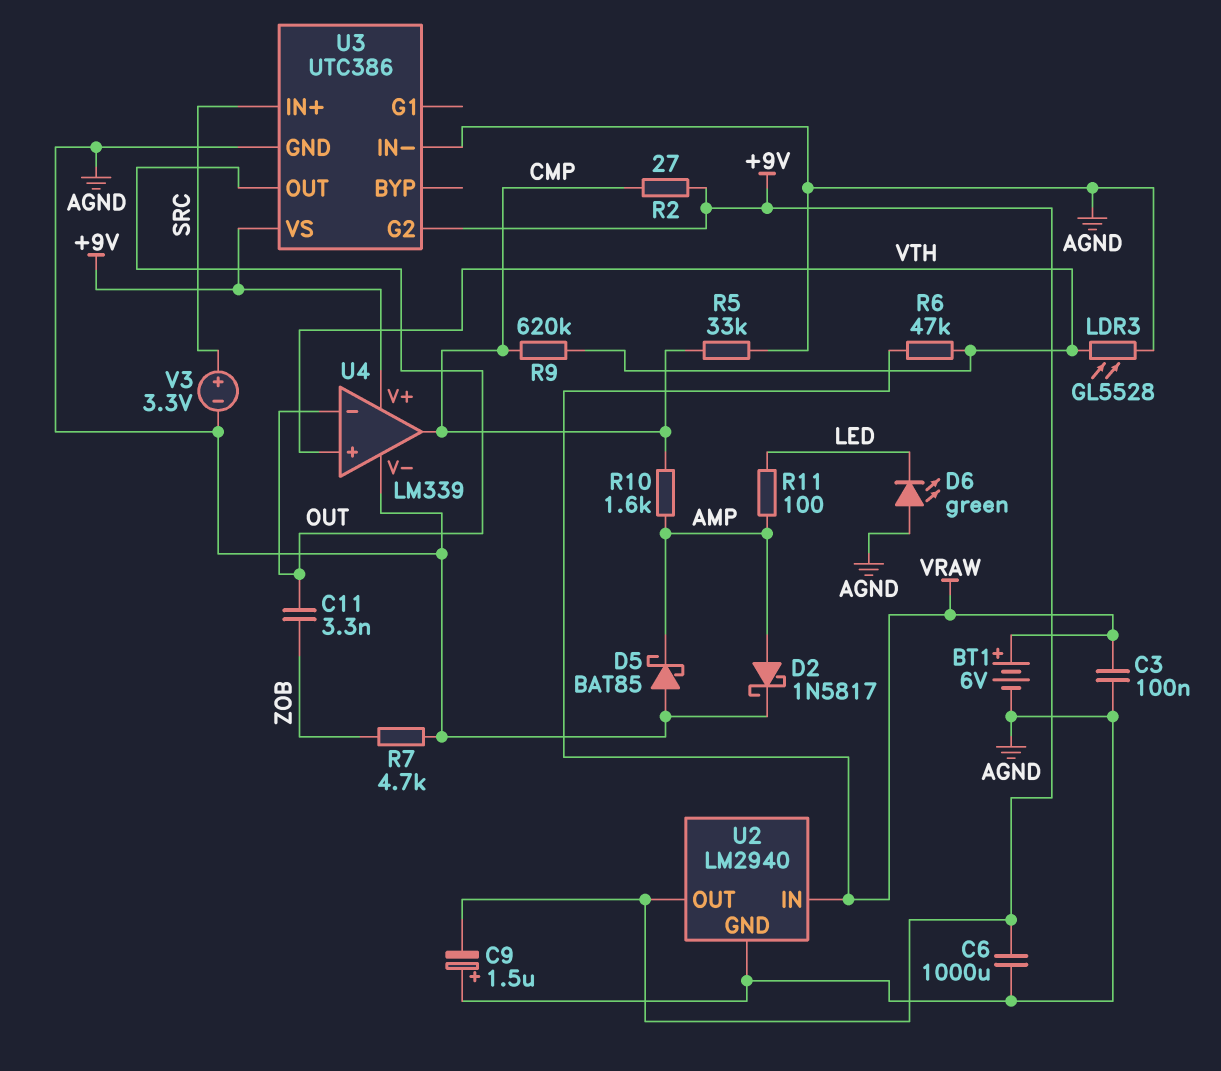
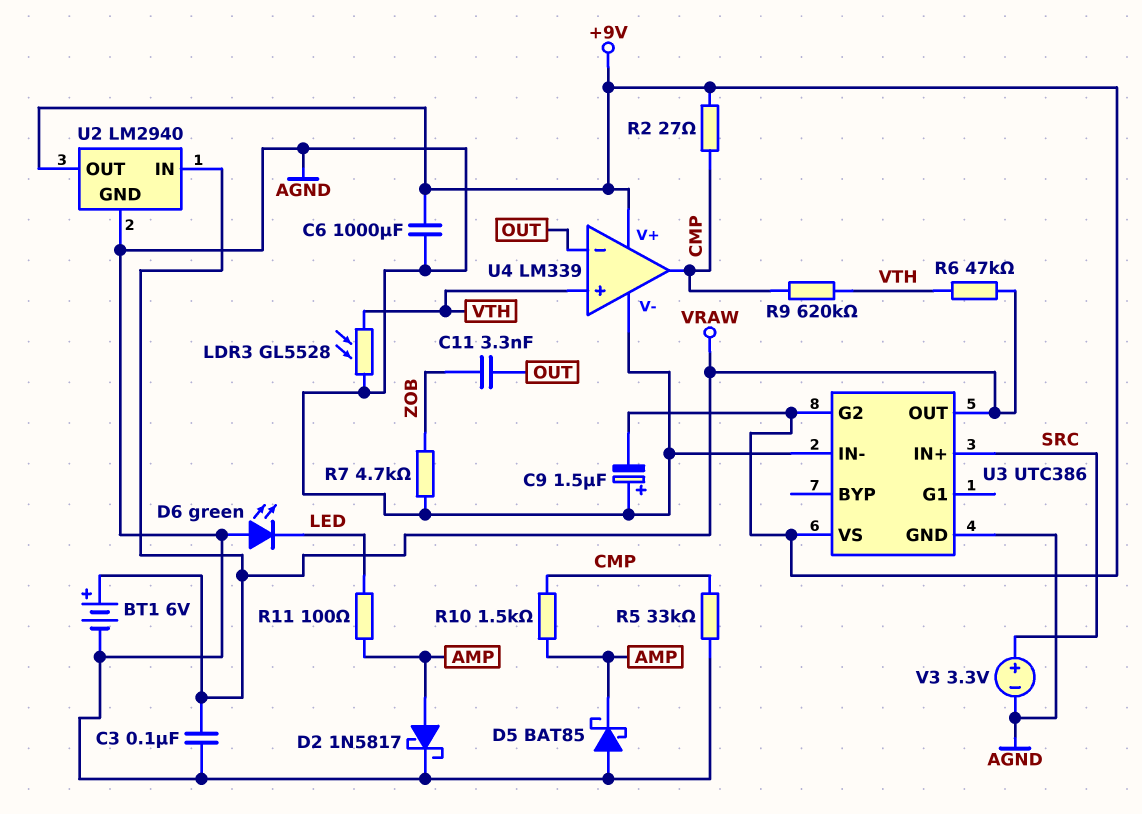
R10: 1.6k (AMP, CMP) -> 1.5k (AMP, CMP)
U3 pin OUT: OUT -> VRAW

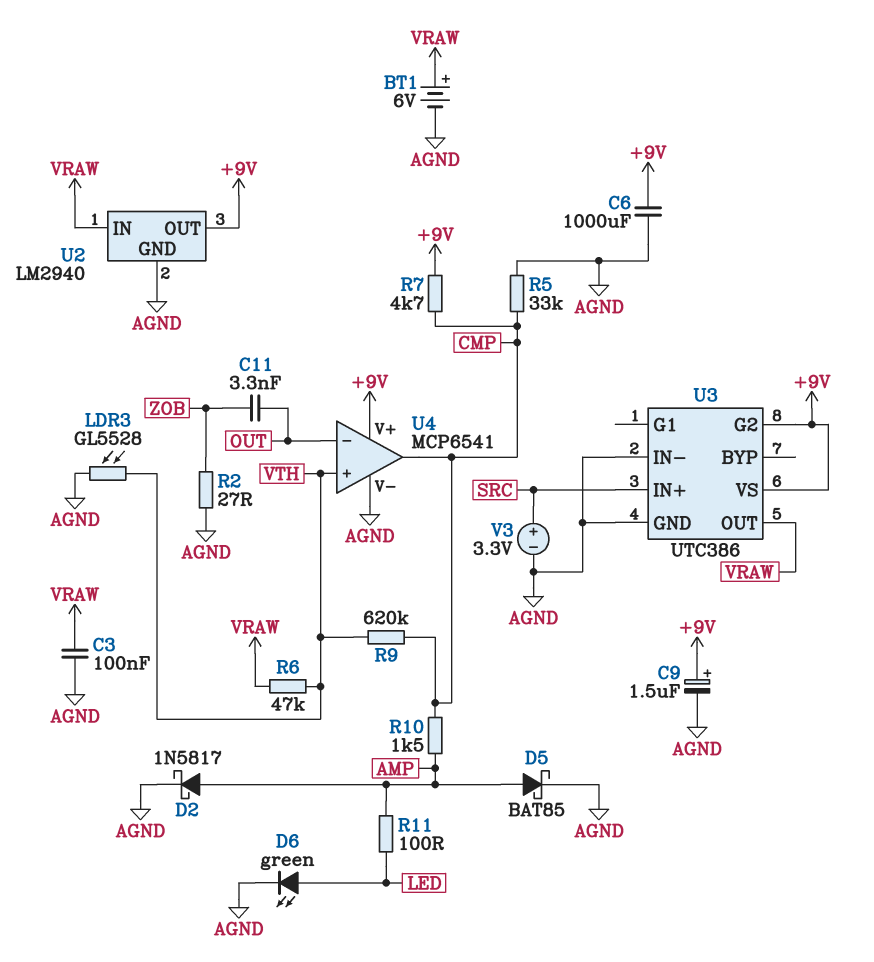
C9: 1.5uF (plus AGND, minus +9V) -> 1.5uF (plus +9V, minus AGND)
D5: schottky BAT85 (A AGND, K AMP) -> schottky BAT85 (A AMP, K AGND)
D6: LED green (A AGND, K LED) -> LED green (A LED, K AGND)
R2: 27 (+9V, CMP) -> 27 (AGND, ZOB)
R7: 4.7k (AGND, ZOB) -> 4.7k (+9V, CMP)
U4: LM339 -> MCP6541

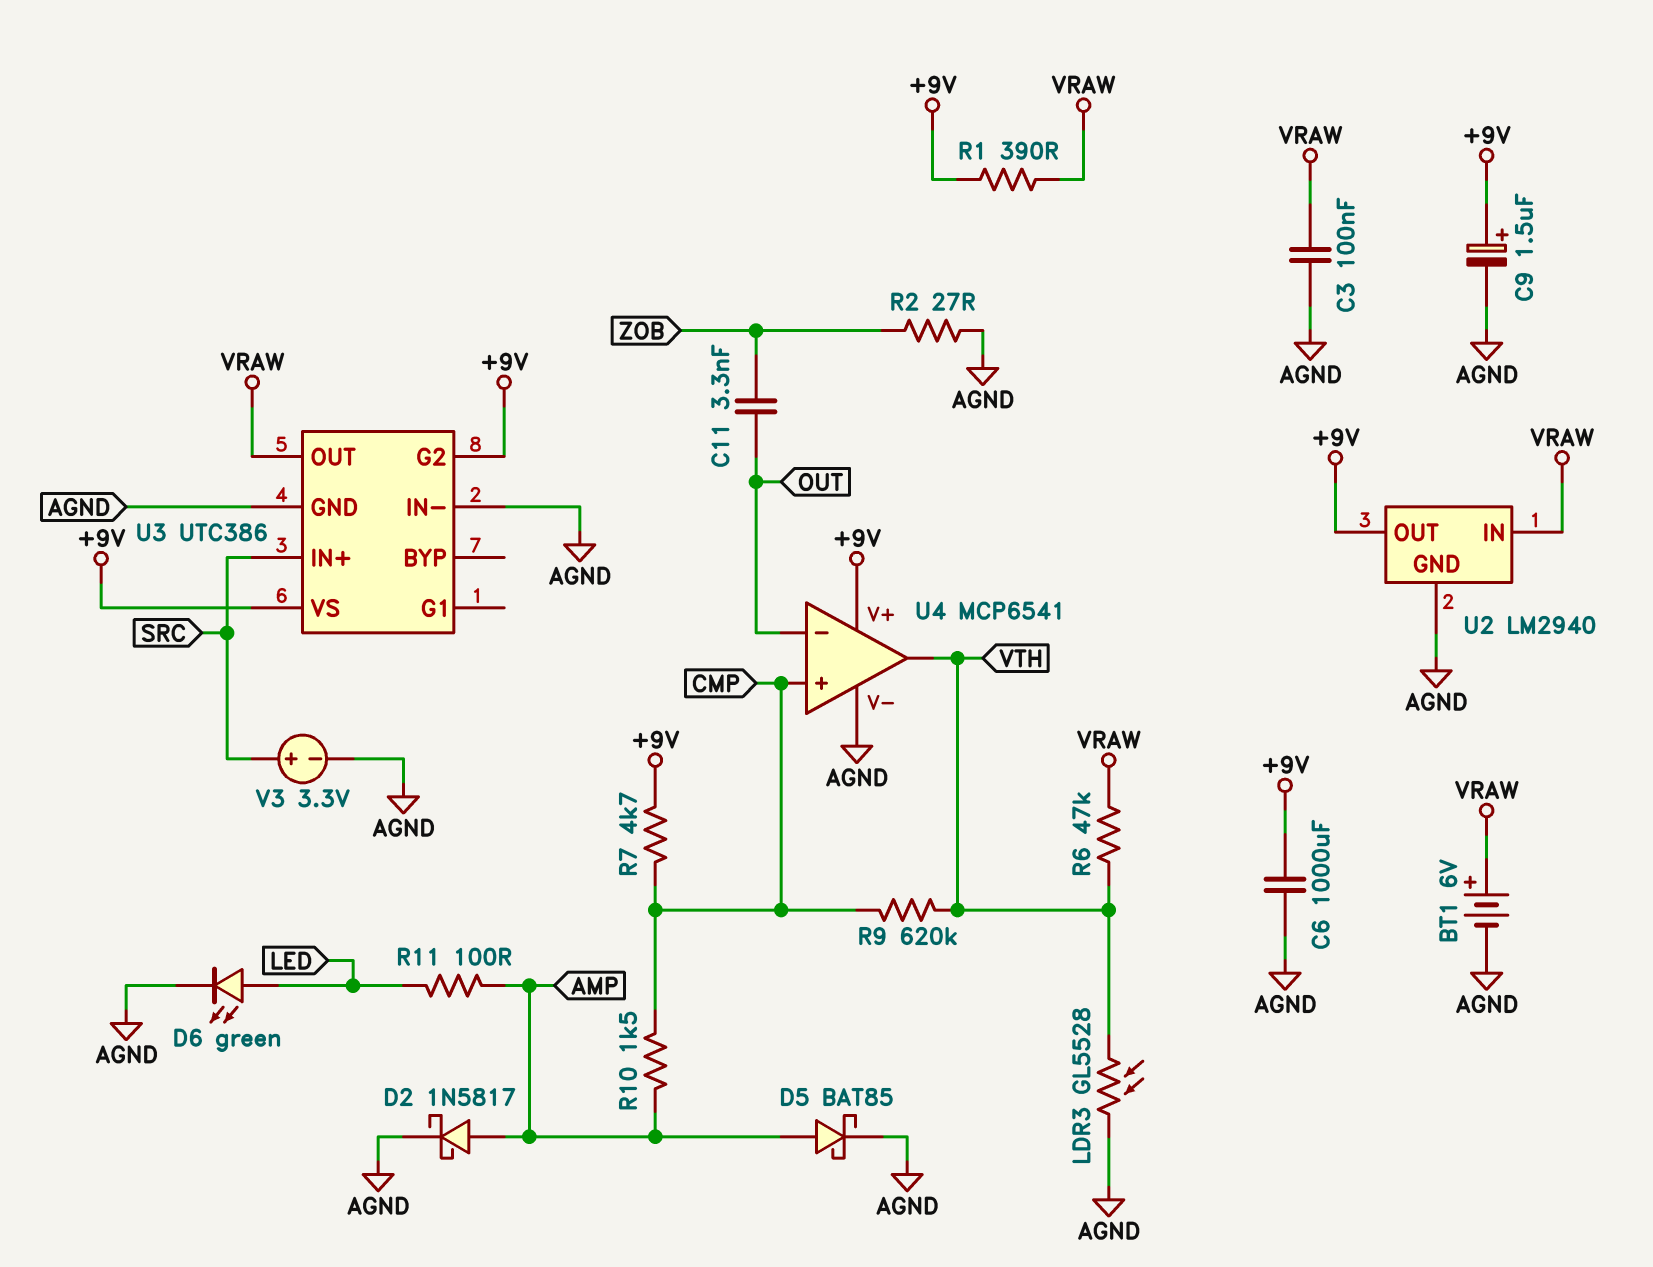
R1: none -> 390 (+9V, VRAW)
R5: 33k (AGND, CMP) -> none
U4 pin in+: VTH -> CMP
U4 pin out: CMP -> VTH

